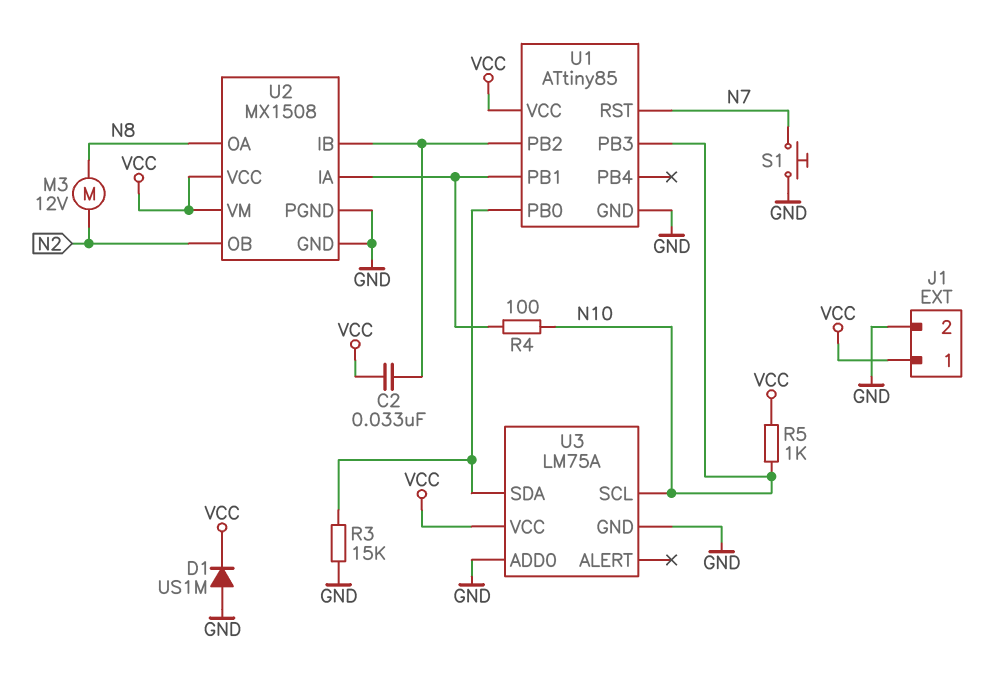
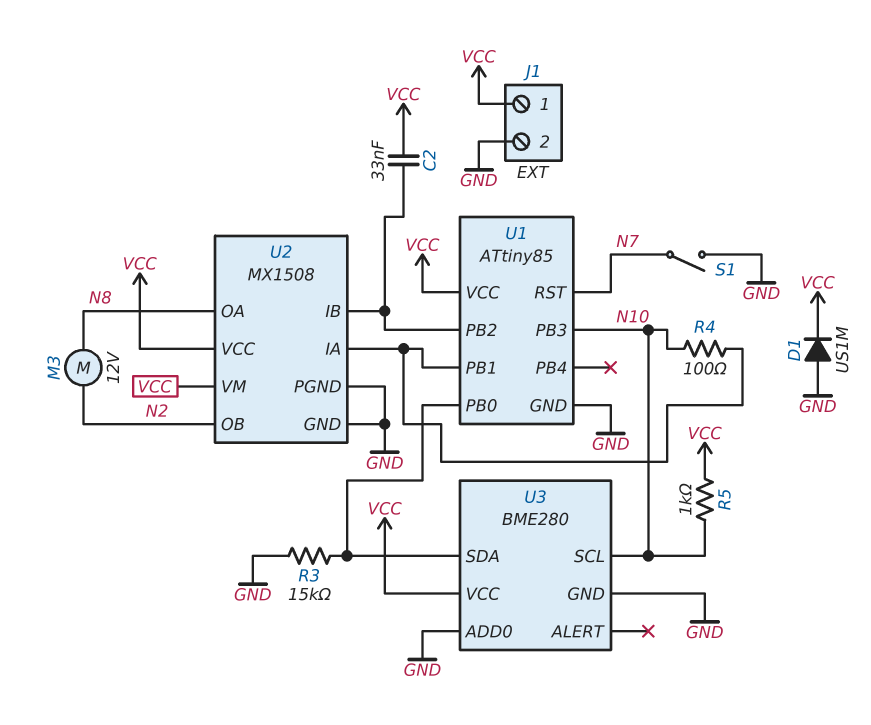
S1: button (GND, N7) -> switch (GND, N7)
U3: LM75A -> BME280

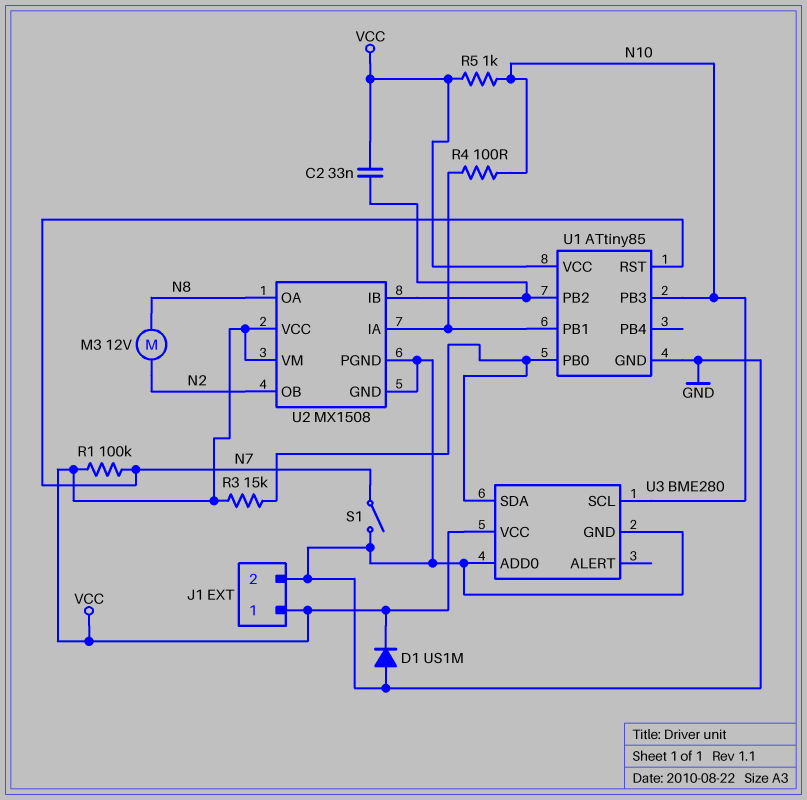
R1: none -> 100k (N7, VCC)
R3: 15k (GND, U1/PB0) -> 15k (U1/PB0, VCC)

